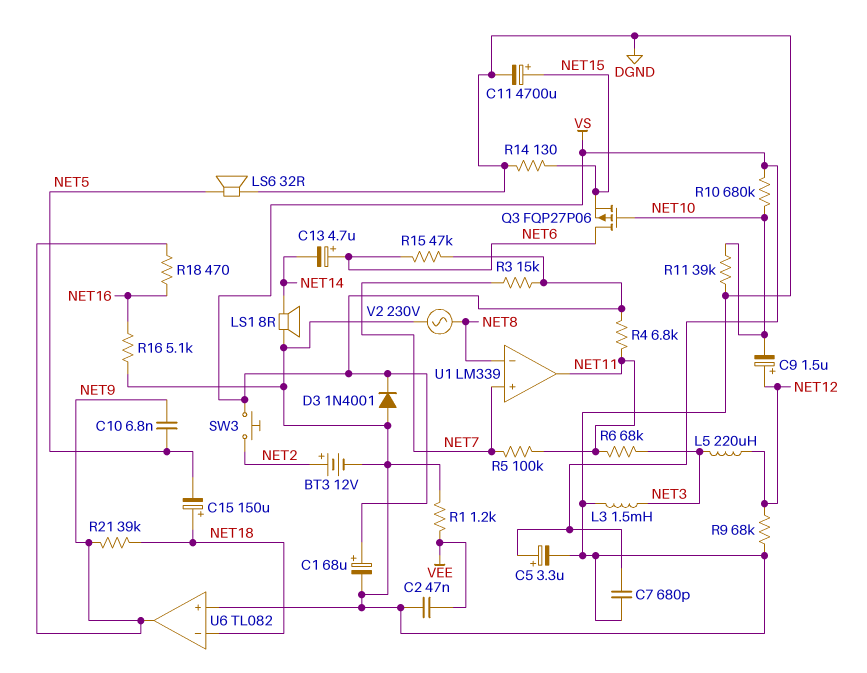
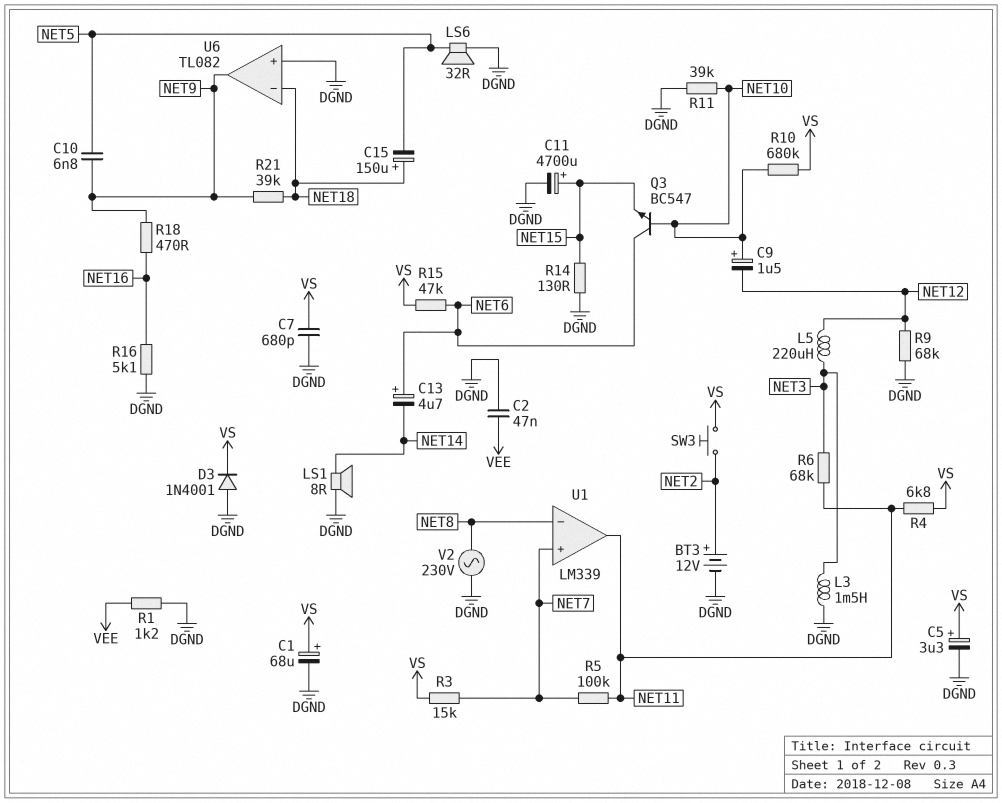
C9: 1.5uF (plus NET12, minus NET10) -> 1.5uF (plus NET10, minus NET12)
Q3: PMOS FQP27P06 (G NET10, D NET6, S NET15) -> NPN BC547 (B NET10, C NET6, E NET15)

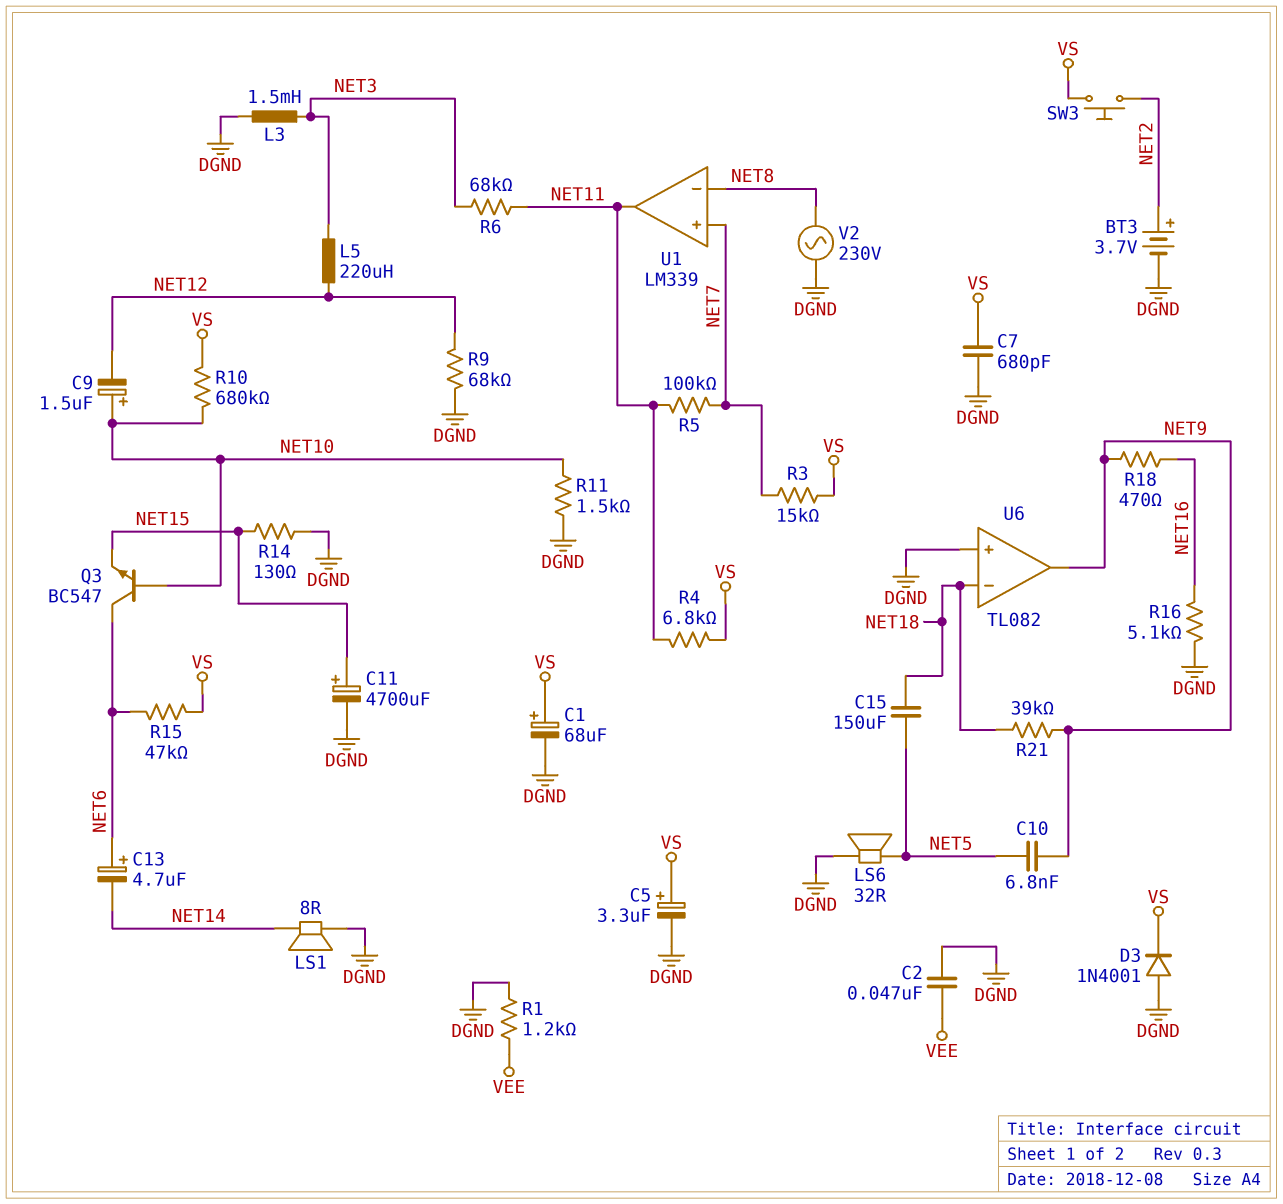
BT3: 12V (plus NET2, minus DGND) -> 3.7V (plus NET2, minus DGND)
C15: 150uF (plus NET18, minus NET5) -> 150uF (NET5, NET18)
R11: 39k (DGND, NET10) -> 1.5k (DGND, NET10)

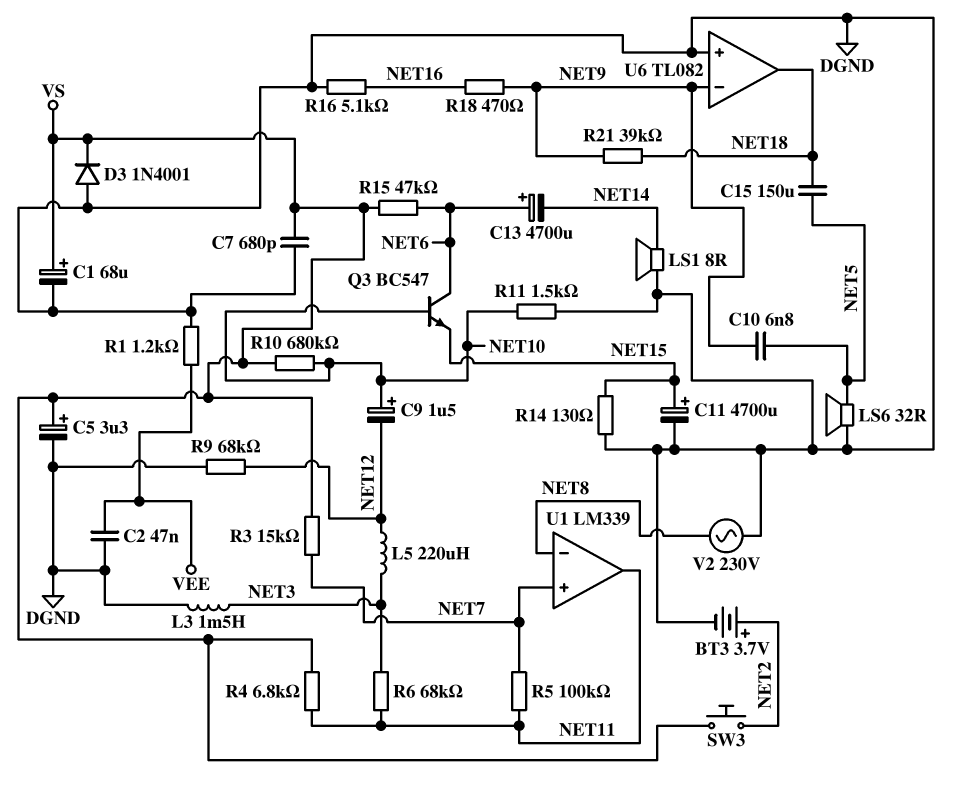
C13: 4.7uF (plus NET6, minus NET14) -> 4700uF (plus NET6, minus NET14)
U6 pin in-: NET18 -> NET9
U6 pin out: NET9 -> NET18

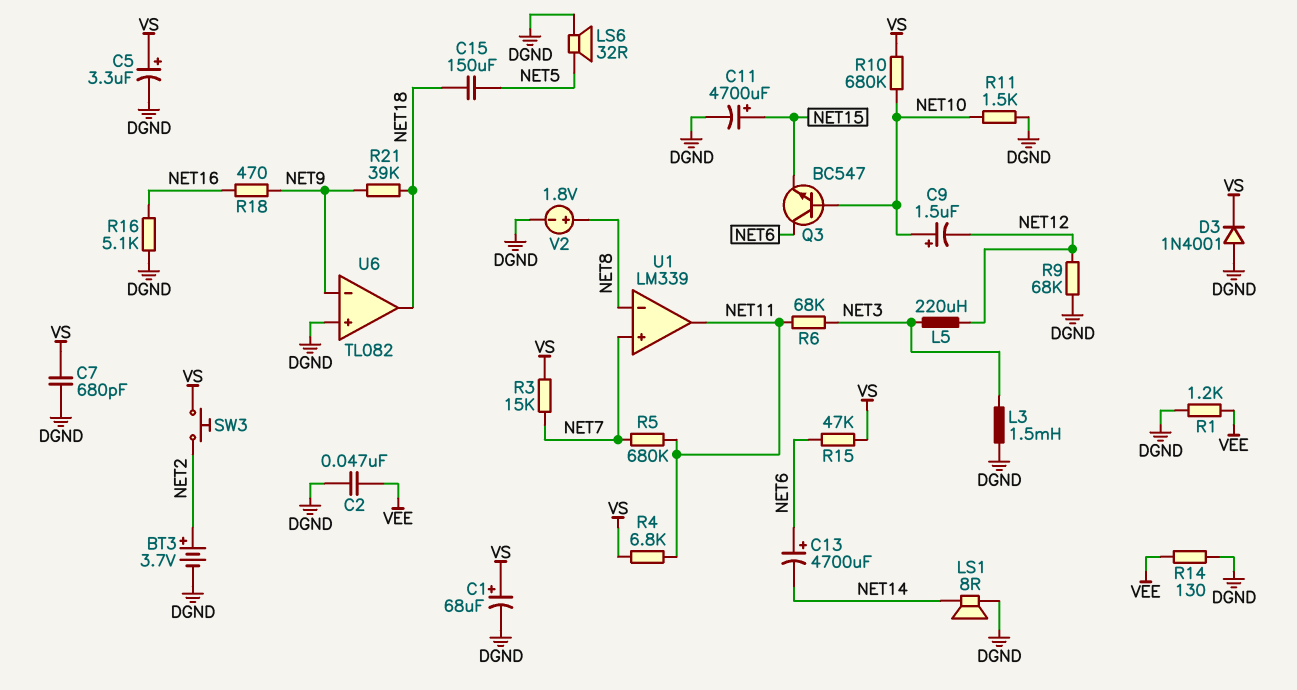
C10: 6.8nF (NET5, NET9) -> none
R5: 100k (NET7, NET11) -> 680k (NET7, NET11)
R14: 130 (DGND, NET15) -> 130 (DGND, VEE)
V2: AC 230V (DGND, NET8) -> 1.8V (plus NET8, minus DGND)

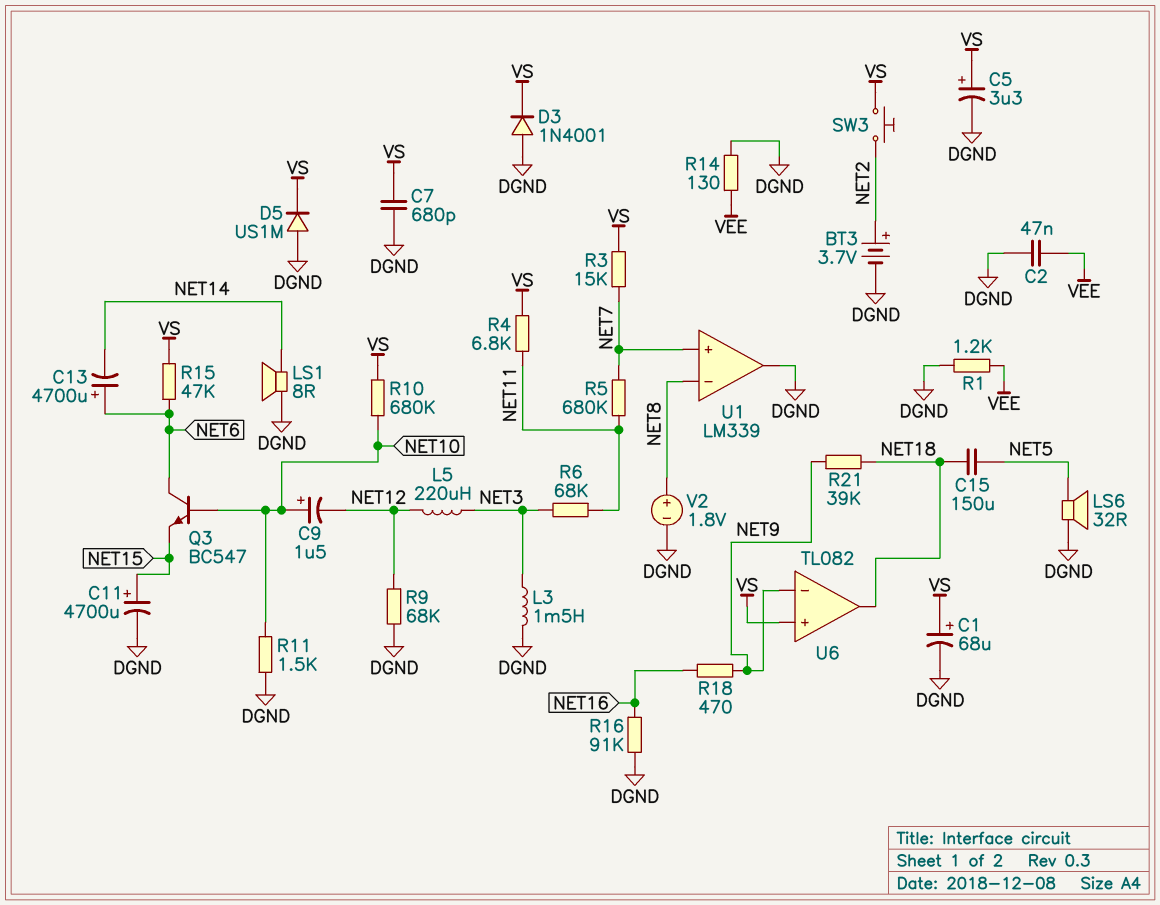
D5: none -> diode US1M (A DGND, K VS)
R16: 5.1k (DGND, NET16) -> 91k (DGND, NET16)
U1 pin out: NET11 -> DGND
U6 pin in+: DGND -> VS

